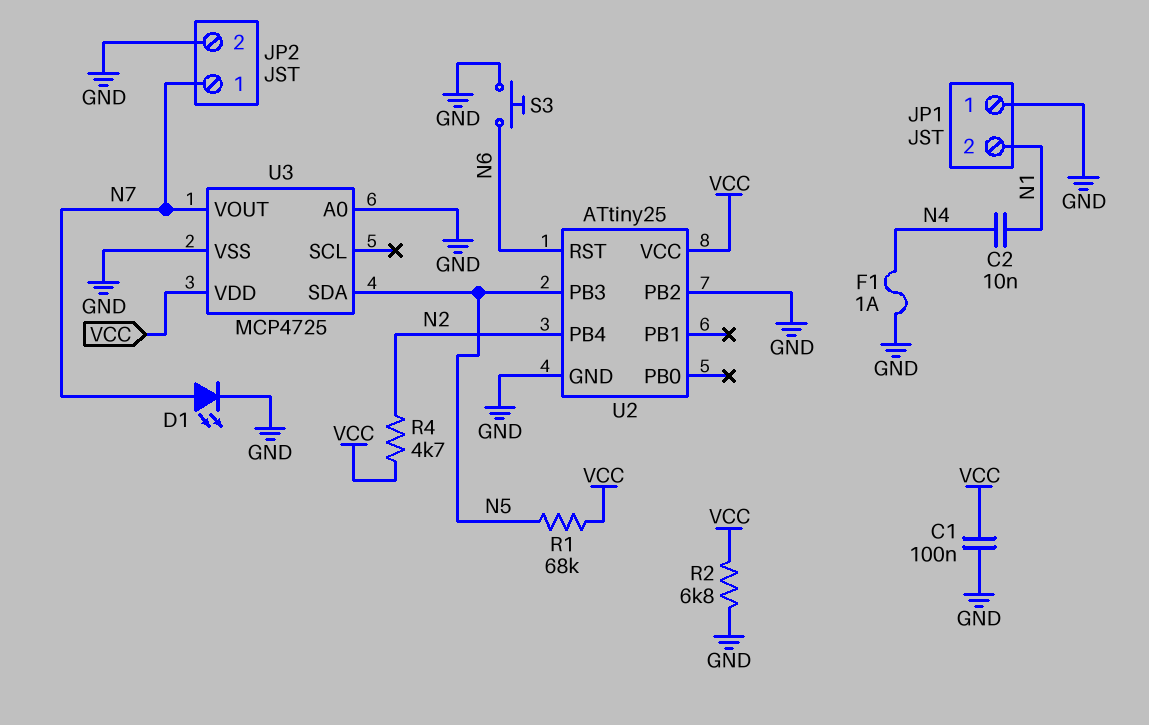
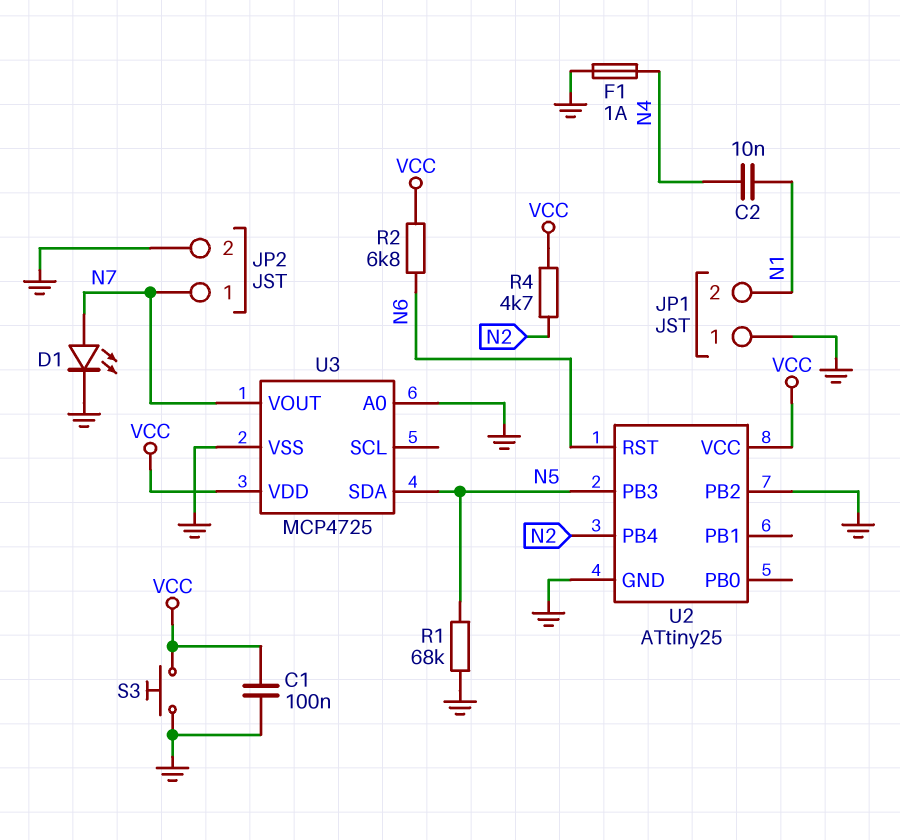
R1: 68k (N5, VCC) -> 68k (GND, N5)
R2: 6.8k (GND, VCC) -> 6.8k (N6, VCC)
S3: button (GND, N6) -> button (GND, VCC)

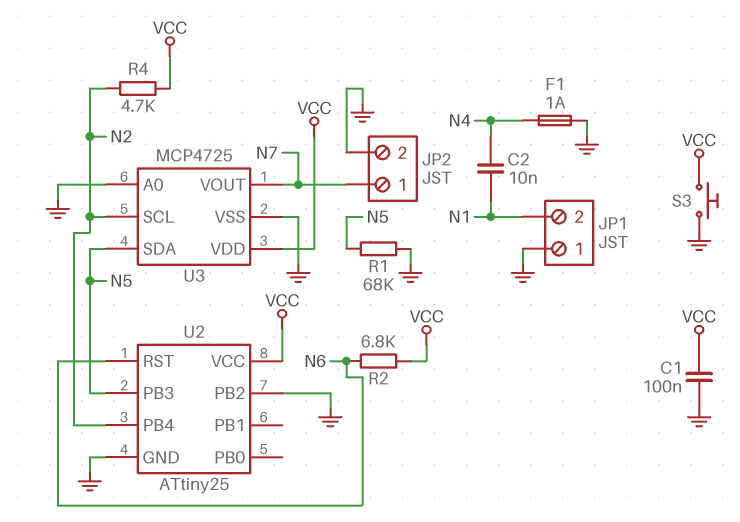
D1: LED (A N7, K GND) -> none
U3 pin SCL: none -> N2

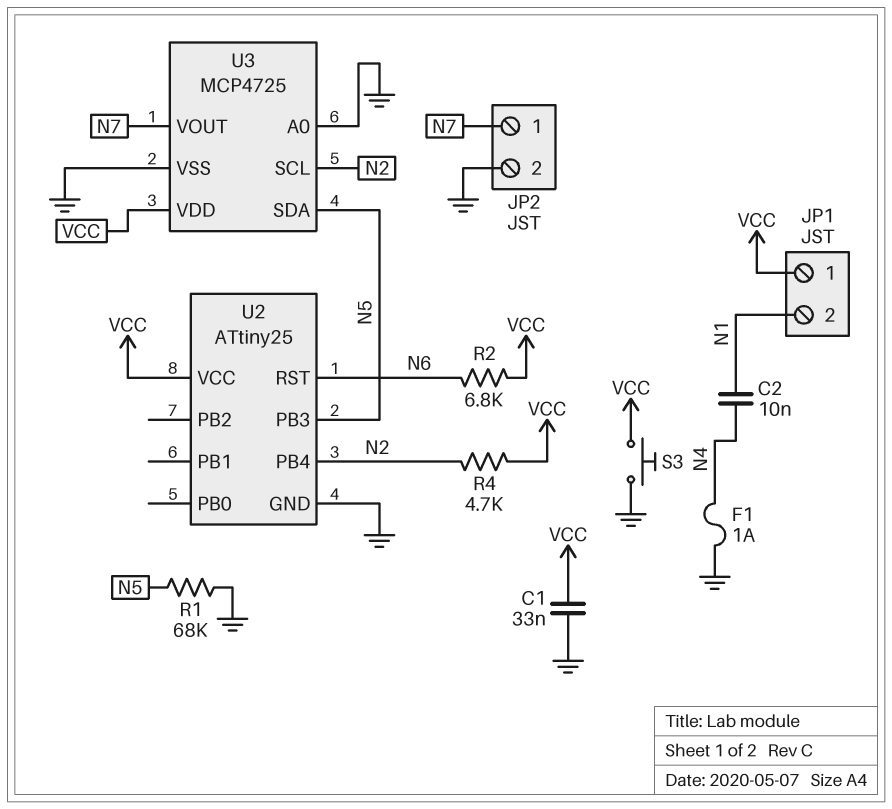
C1: 100nF (GND, VCC) -> 33nF (GND, VCC)
JP1 pin 1: GND -> VCC
U2 pin PB2: GND -> none

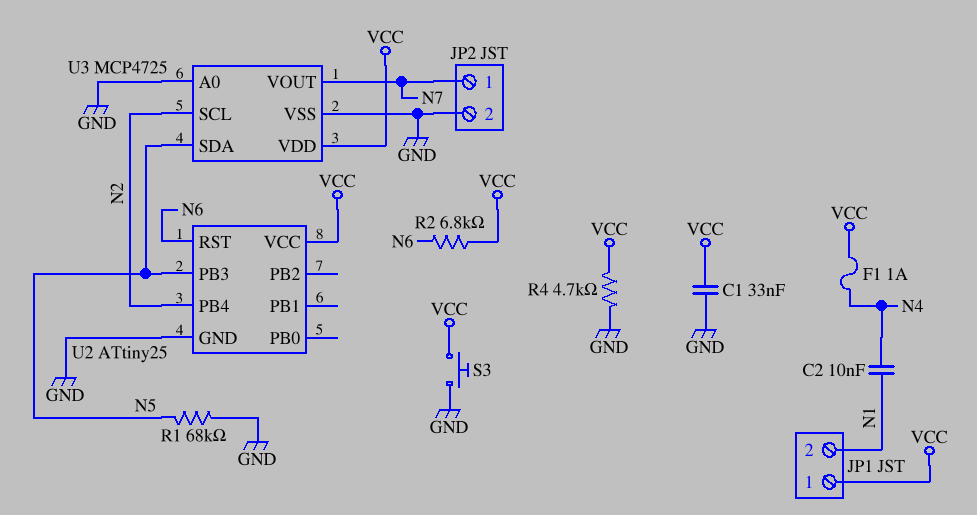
F1: 1A (GND, N4) -> 1A (N4, VCC)
R4: 4.7k (N2, VCC) -> 4.7k (GND, VCC)

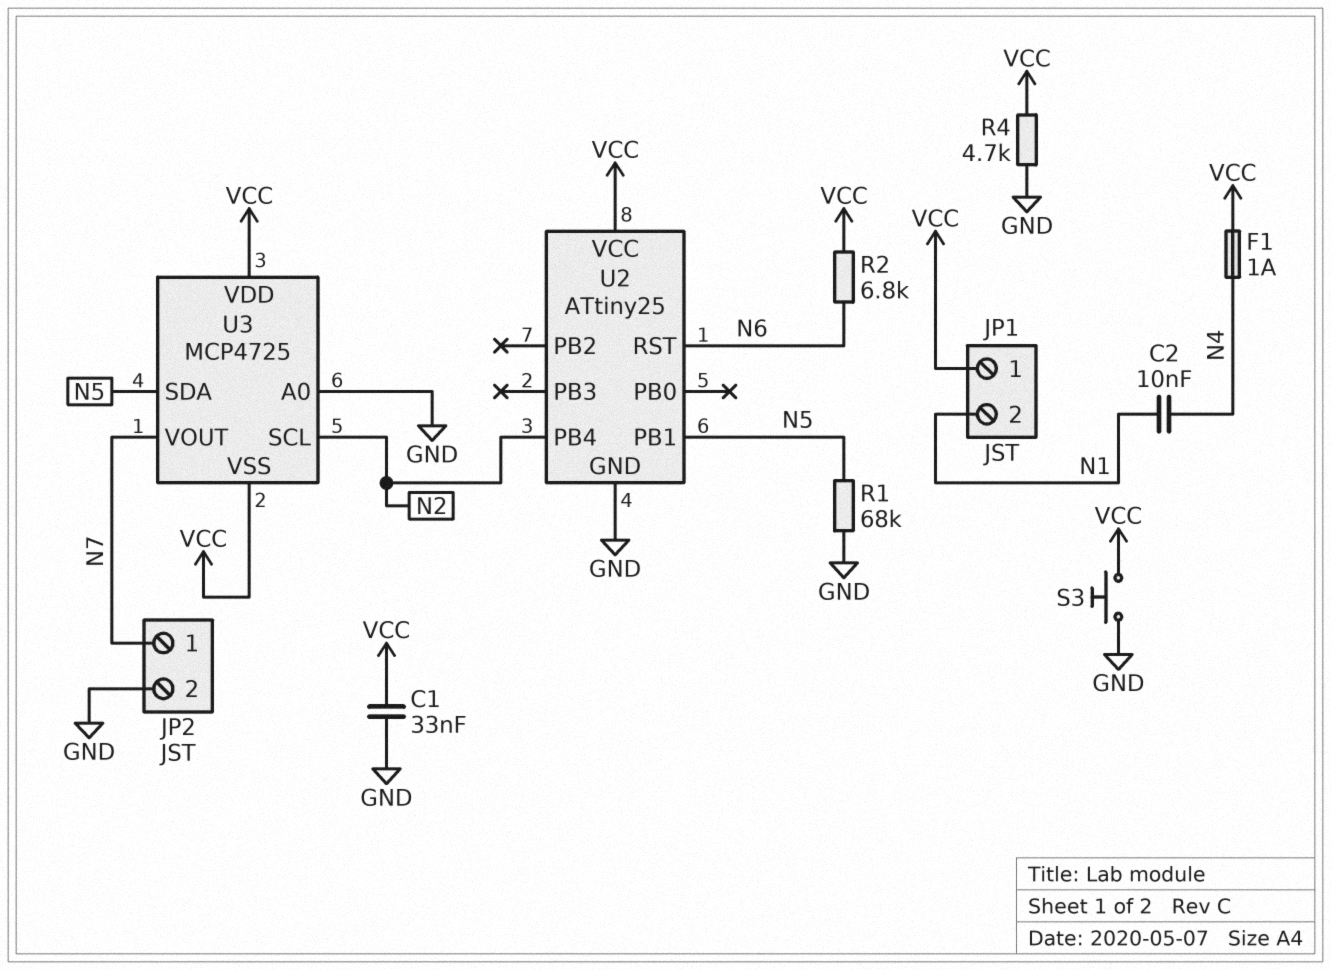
U2 pin PB1: none -> N5
U2 pin PB3: N5 -> none
U3 pin VSS: GND -> VCC

